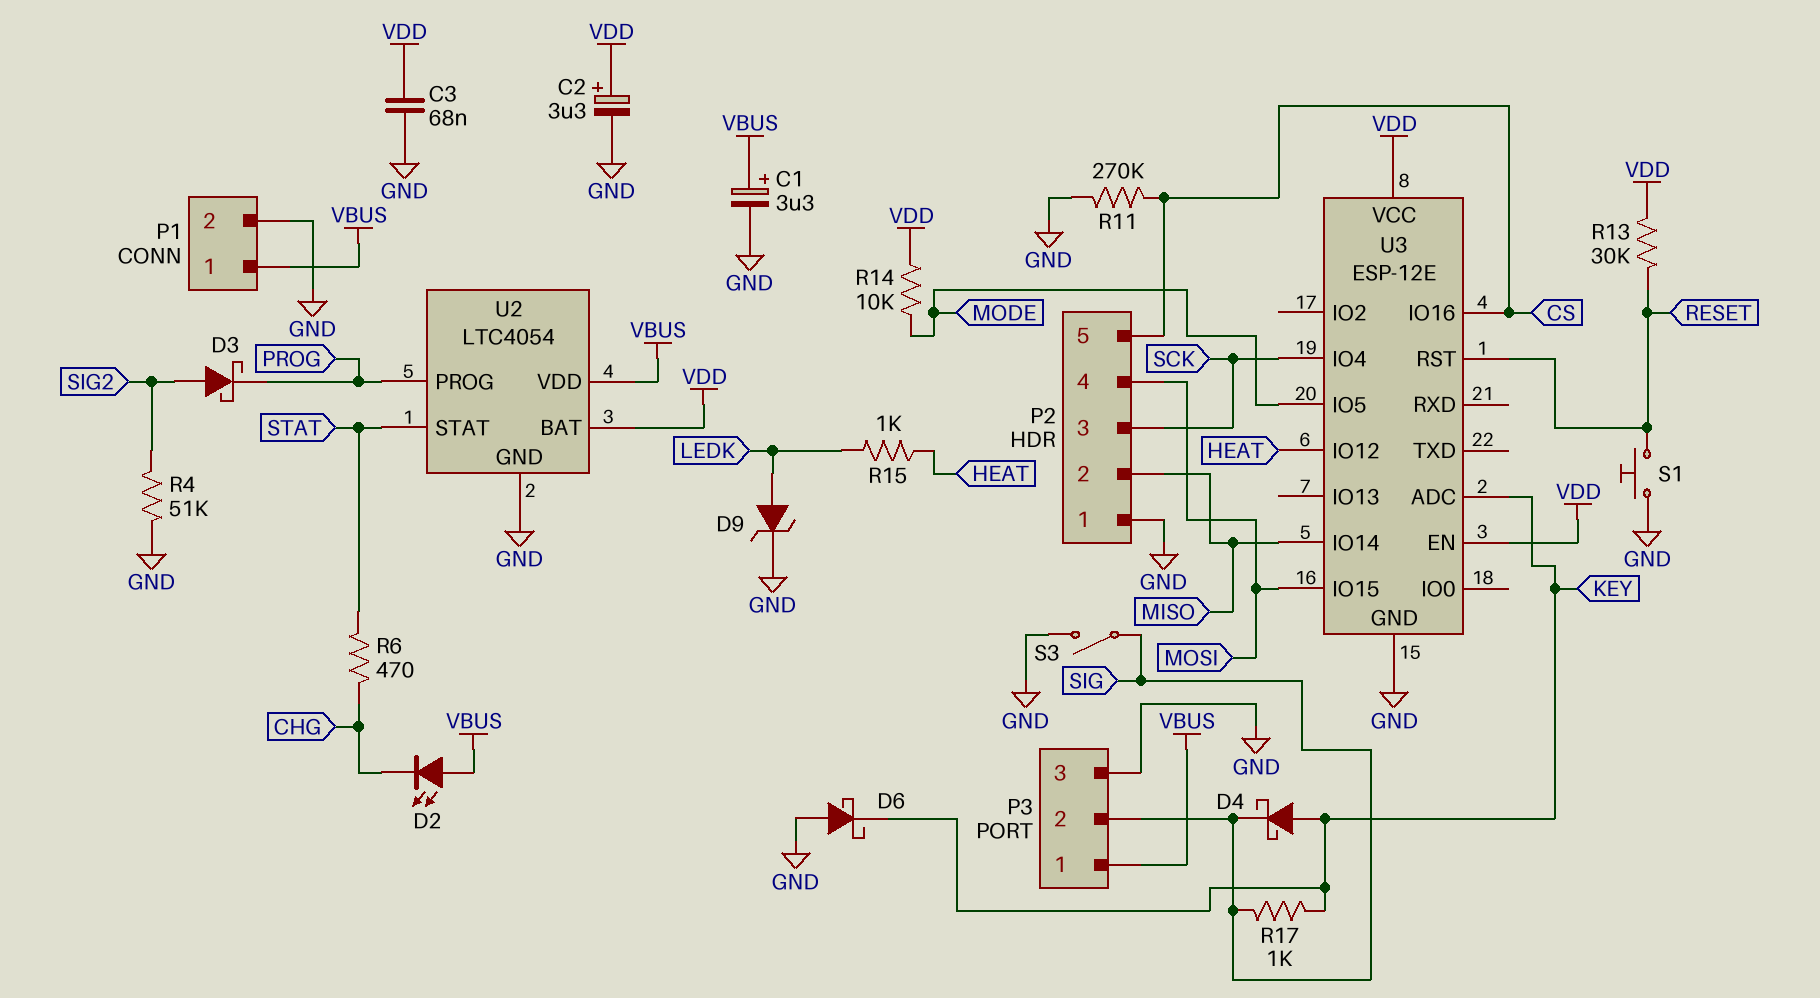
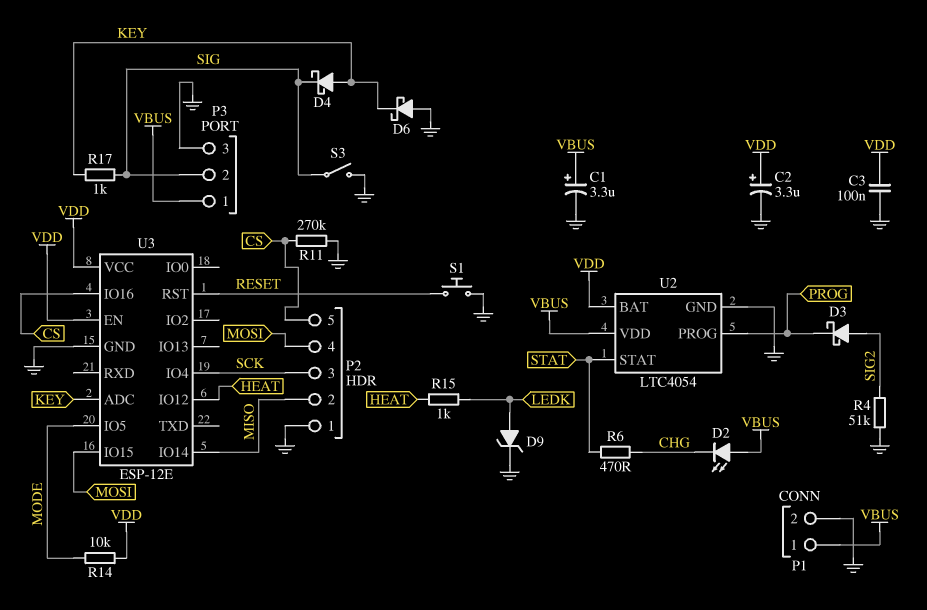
C3: 68nF (GND, VDD) -> 100nF (GND, VDD)
R13: 30k (RESET, VDD) -> none

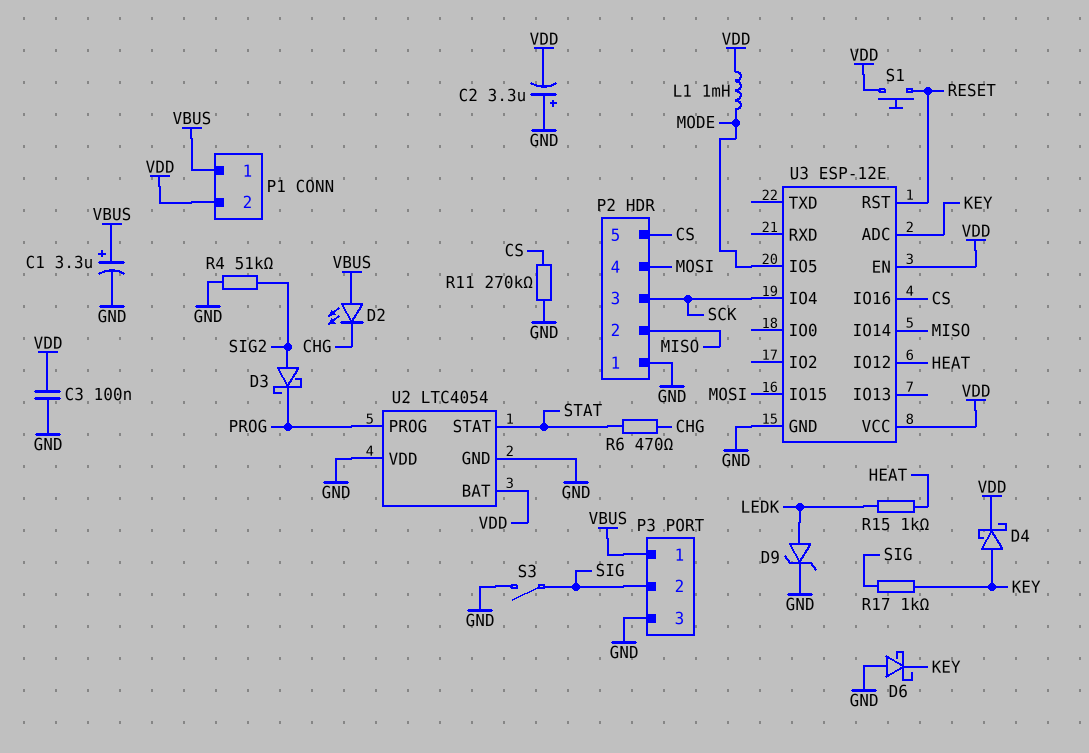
C2: 3.3uF (plus VDD, minus GND) -> 3.3uF (plus GND, minus VDD)
D4: schottky (A KEY, K SIG) -> schottky (A KEY, K VDD)
L1: none -> 1mH (MODE, VDD)
P1 pin 2: GND -> VDD
R14: 10k (MODE, VDD) -> none
S1: button (GND, RESET) -> button (RESET, VDD)
U2 pin VDD: VBUS -> GND

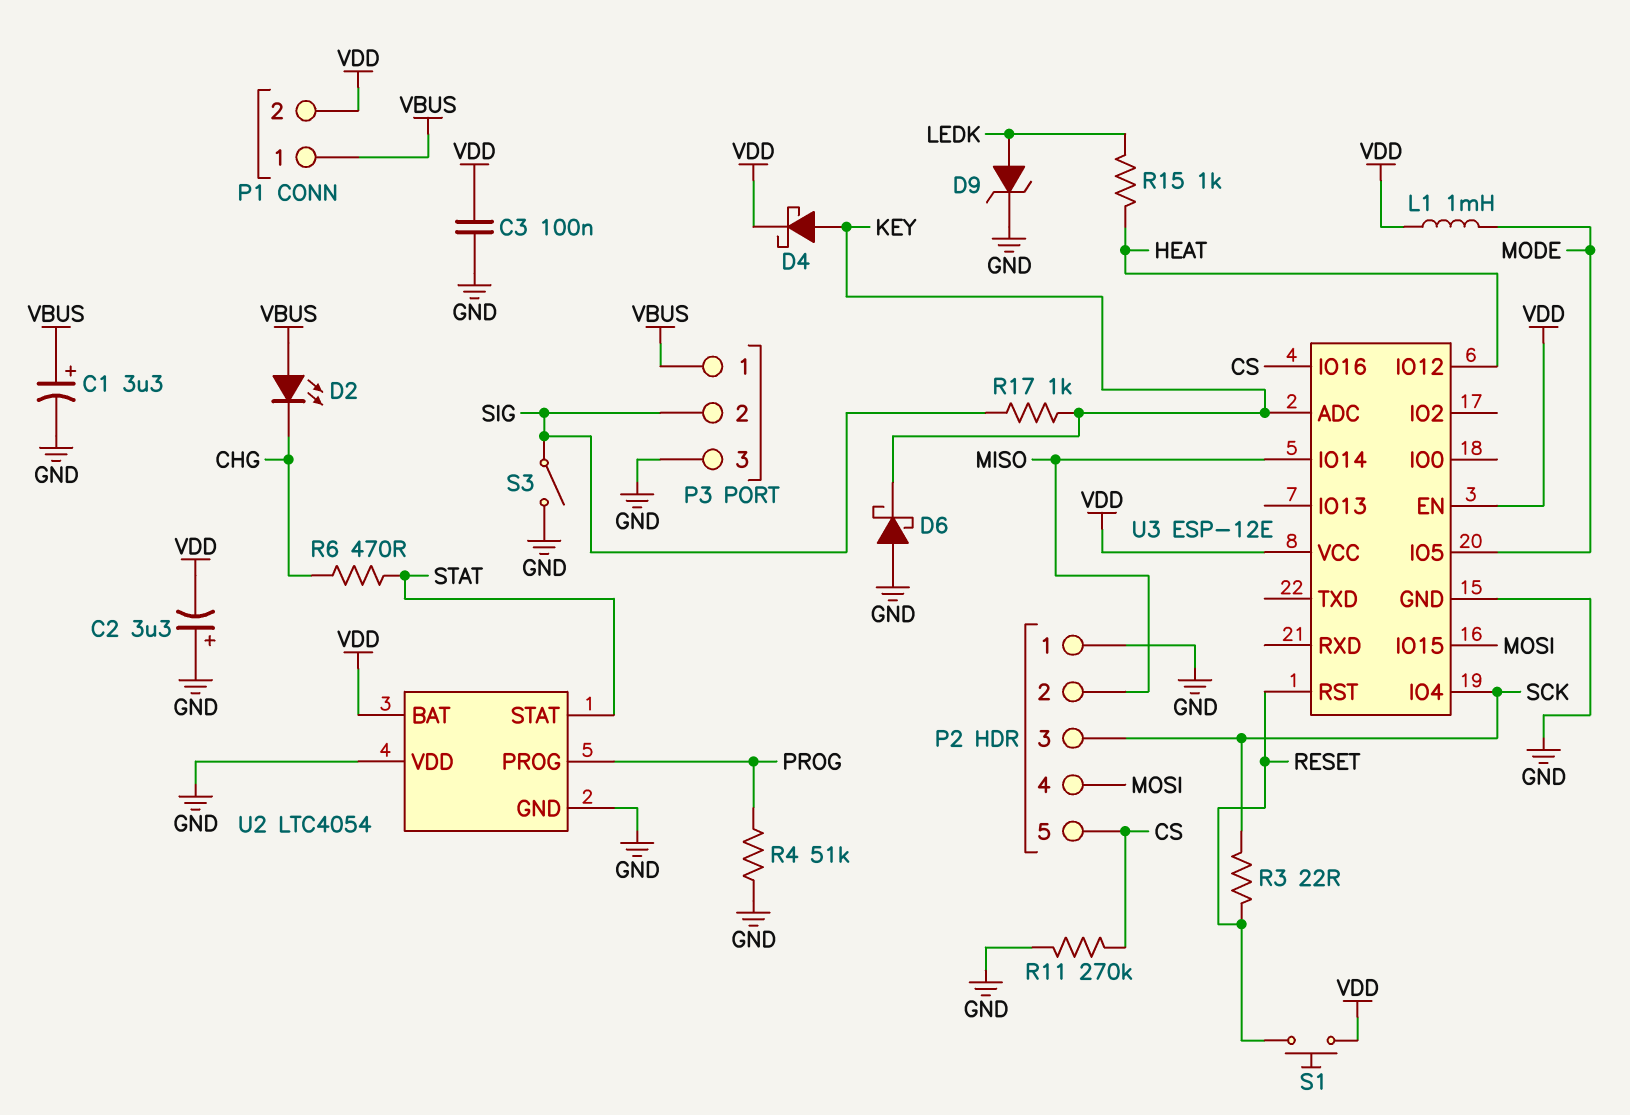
D3: schottky (A SIG2, K PROG) -> none
R3: none -> 22 (RESET, SCK)
R4: 51k (GND, SIG2) -> 51k (GND, PROG)

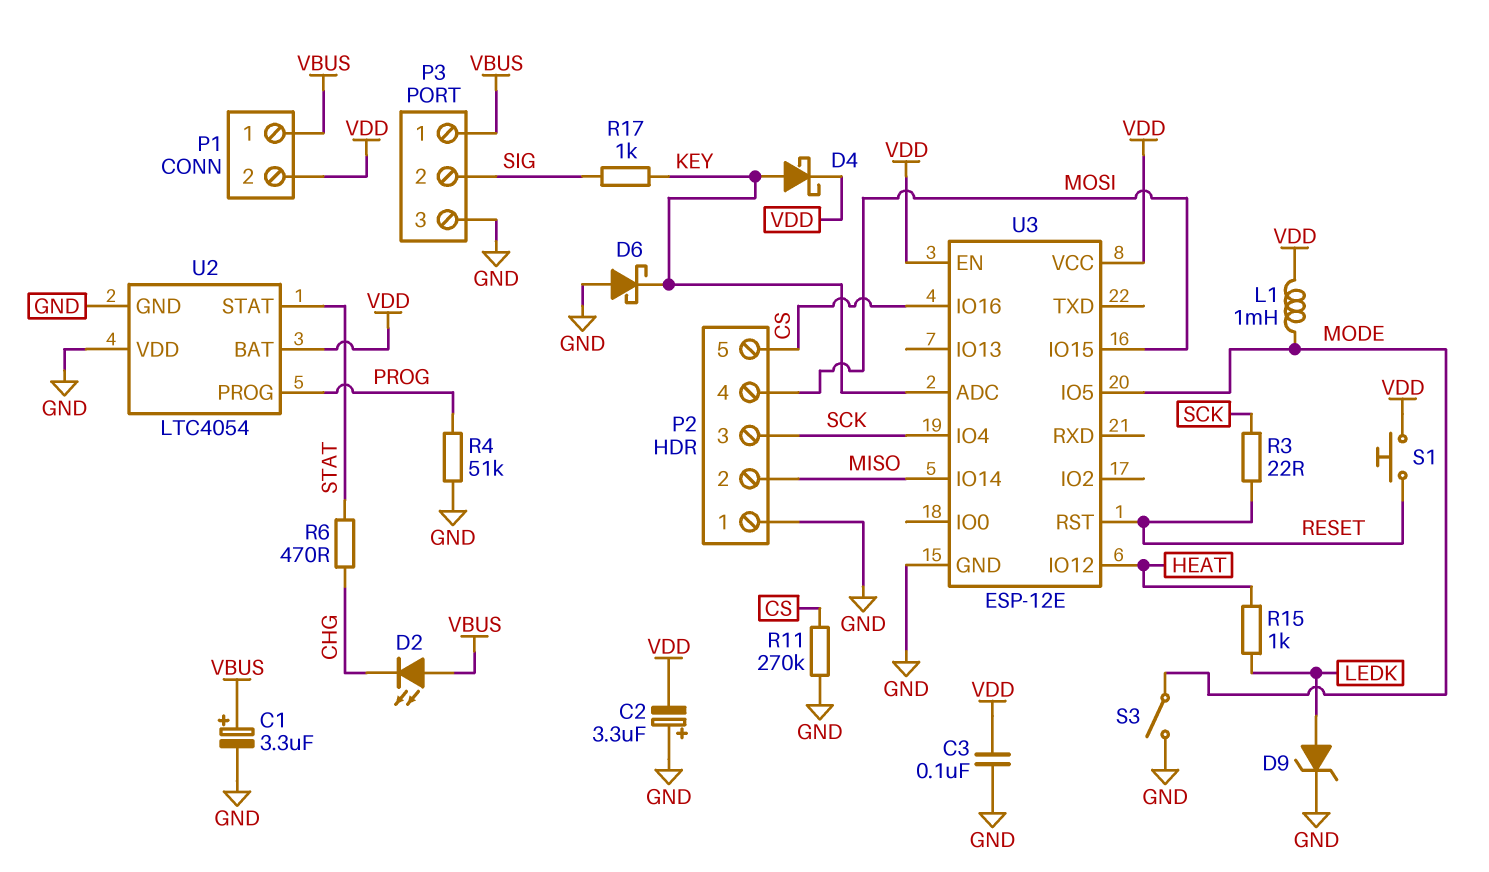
S3: switch (GND, SIG) -> switch (GND, MODE)

